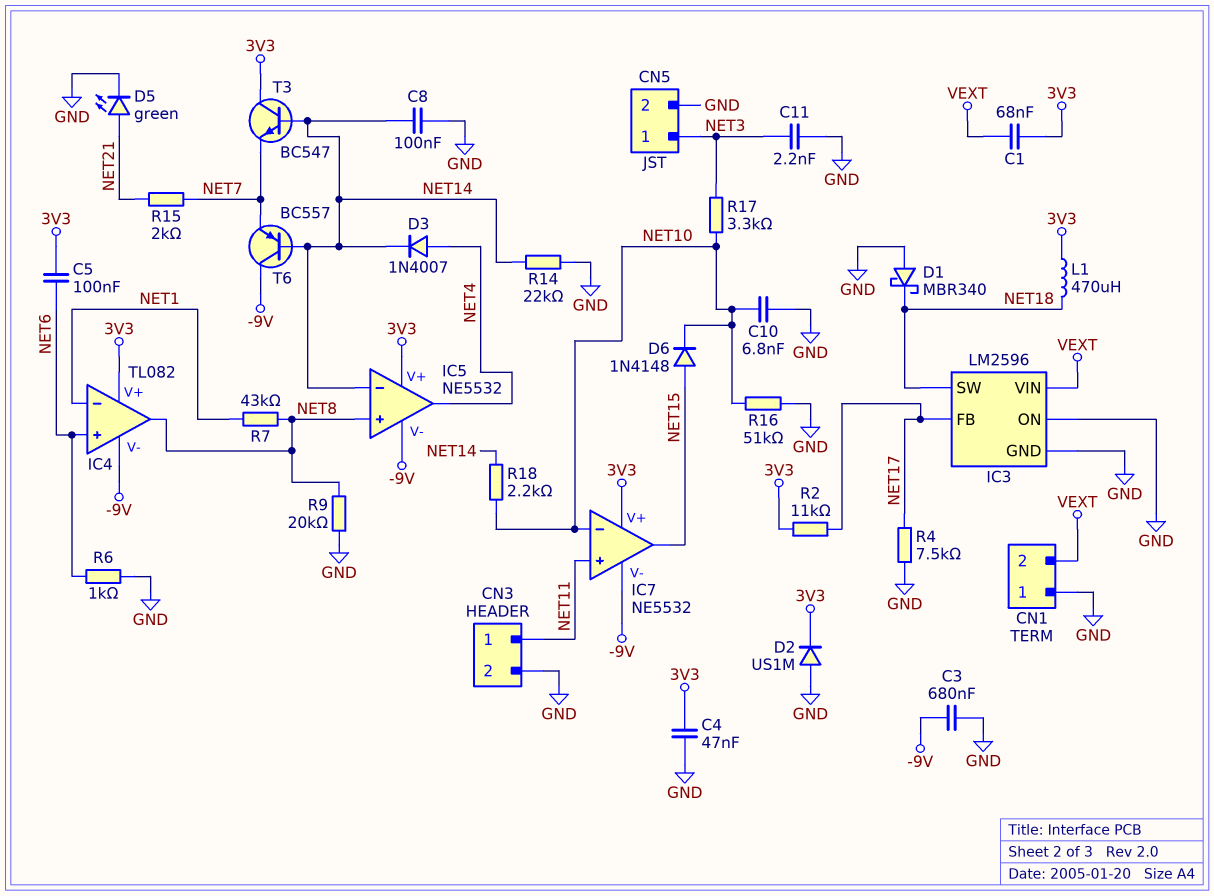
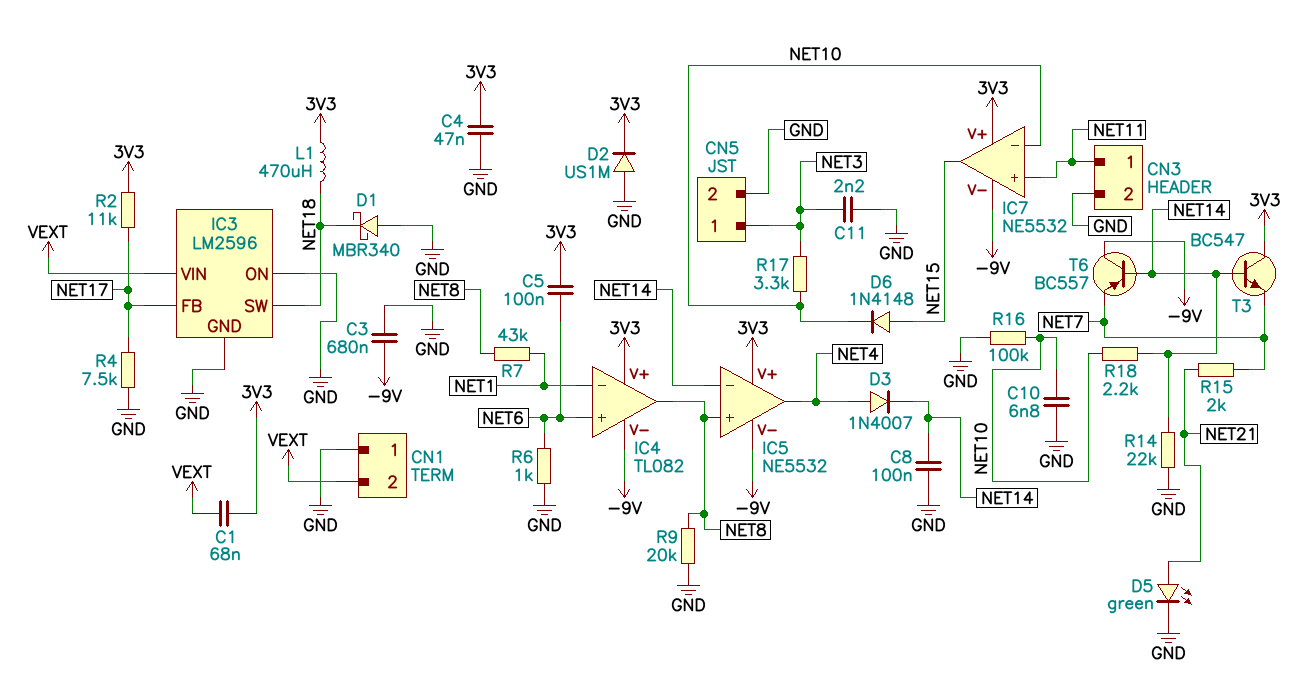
R16: 51k (GND, NET10) -> 100k (GND, NET10)

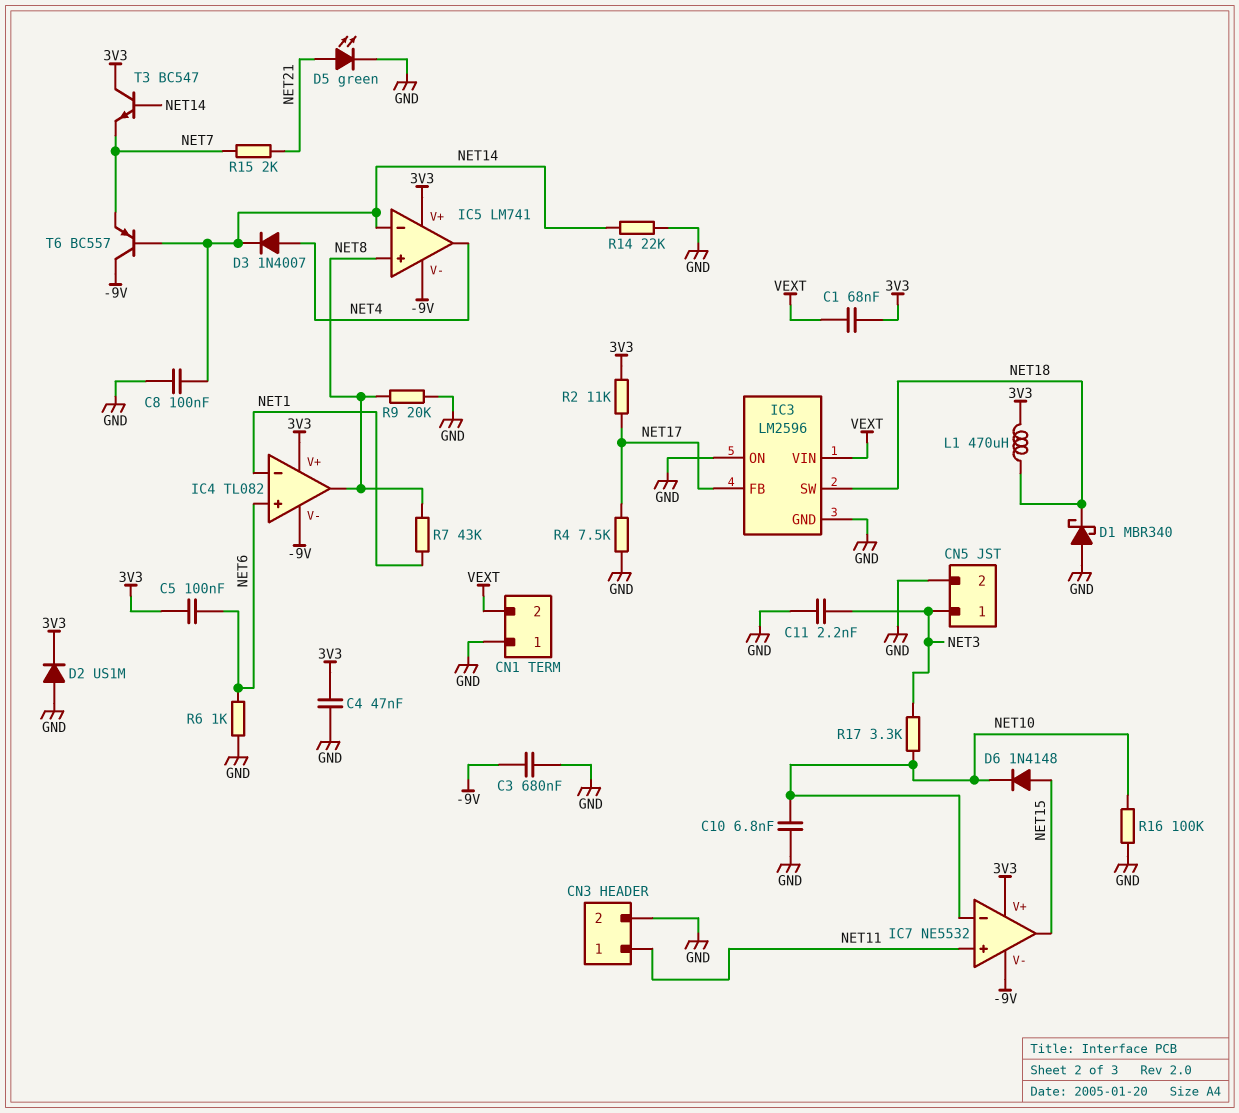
IC5: NE5532 -> LM741
R18: 2.2k (NET10, NET14) -> none

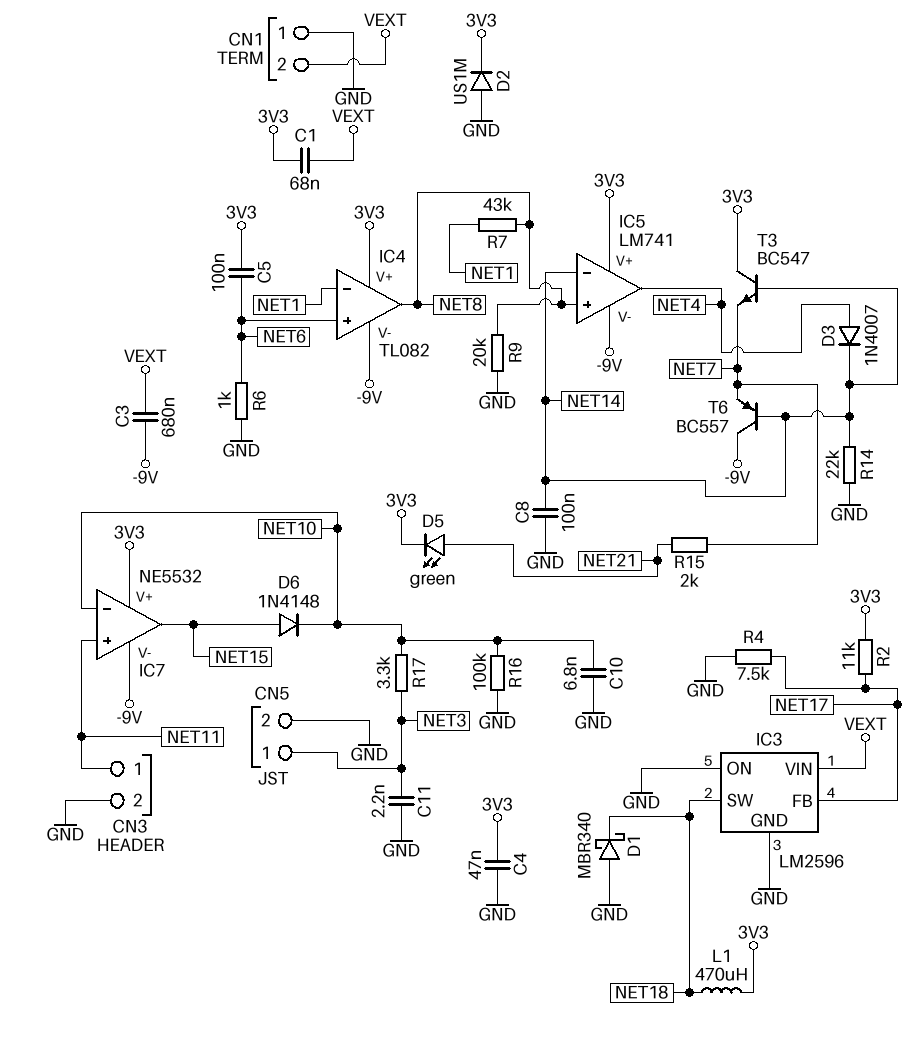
C3: 680nF (-9V, GND) -> 680nF (-9V, VEXT)
D5: LED green (A NET21, K GND) -> LED green (A NET21, K 3V3)

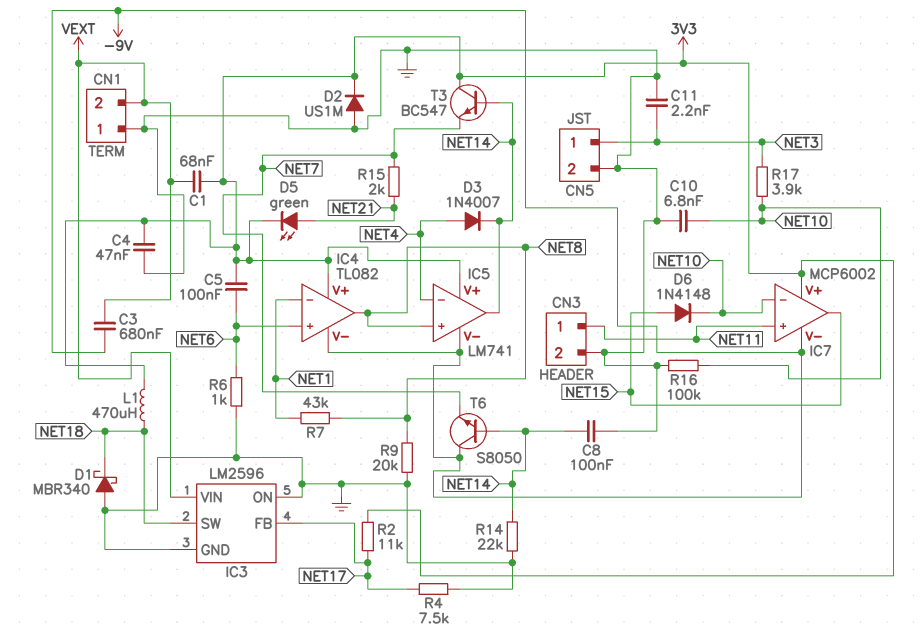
IC5 pin in-: NET14 -> NET4
IC5 pin out: NET4 -> NET14
IC7: NE5532 -> MCP6002
R17: 3.3k (NET3, NET10) -> 3.9k (NET3, NET10)
T6: PNP BC557 (B NET14, C -9V, E NET7) -> NPN S8050 (B NET14, C -9V, E NET7)

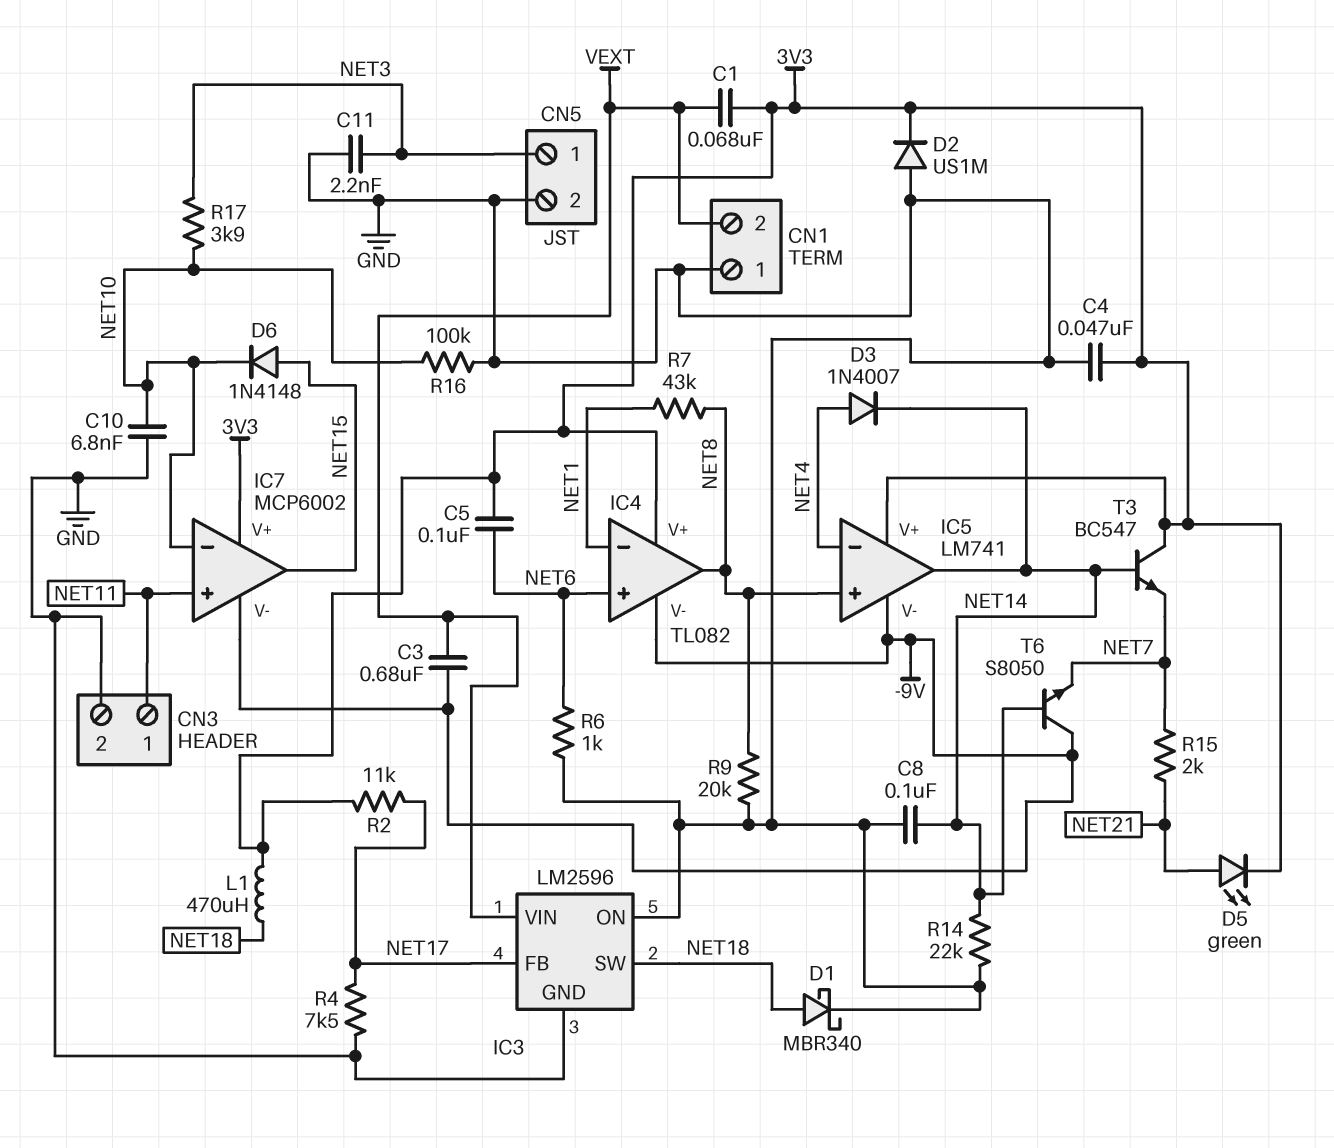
D1: schottky MBR340 (A GND, K NET18) -> schottky MBR340 (A NET18, K GND)

